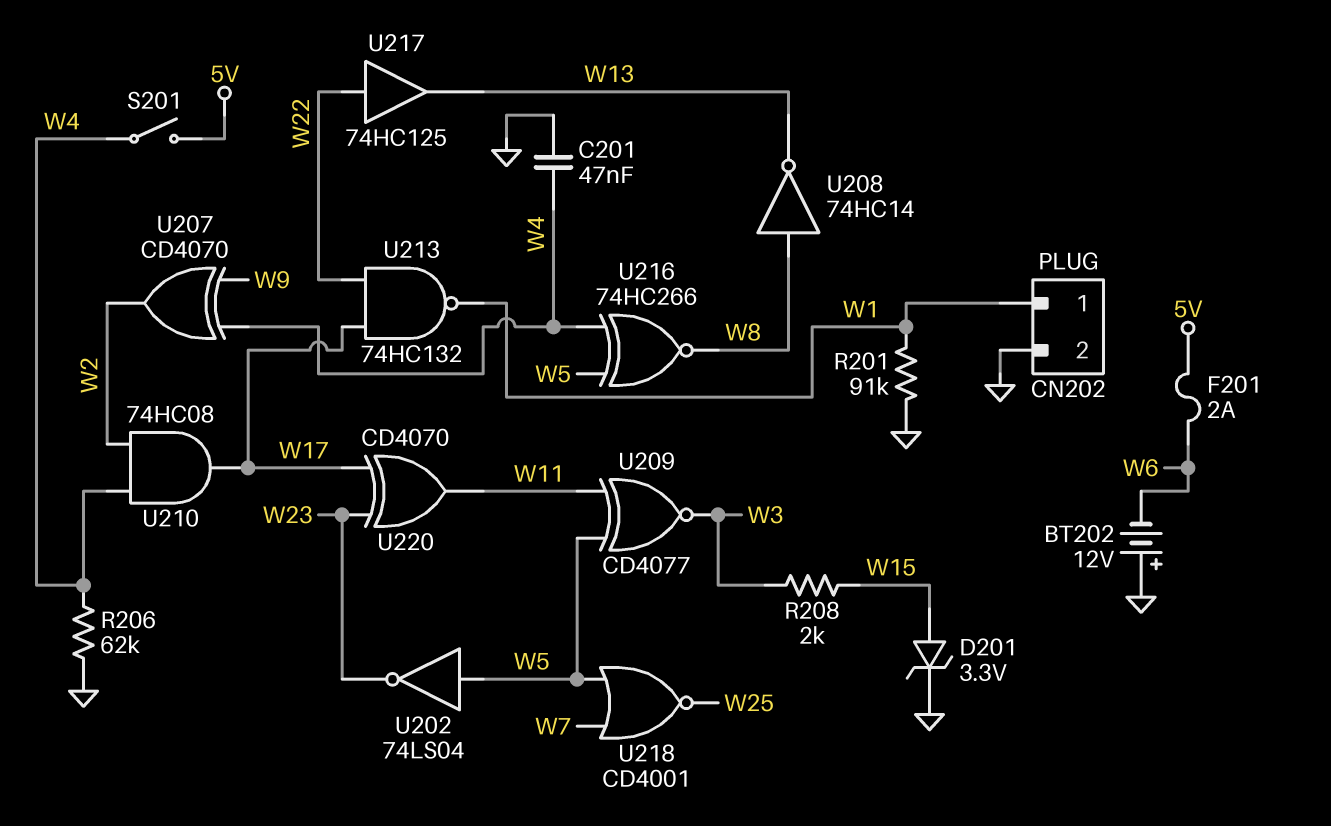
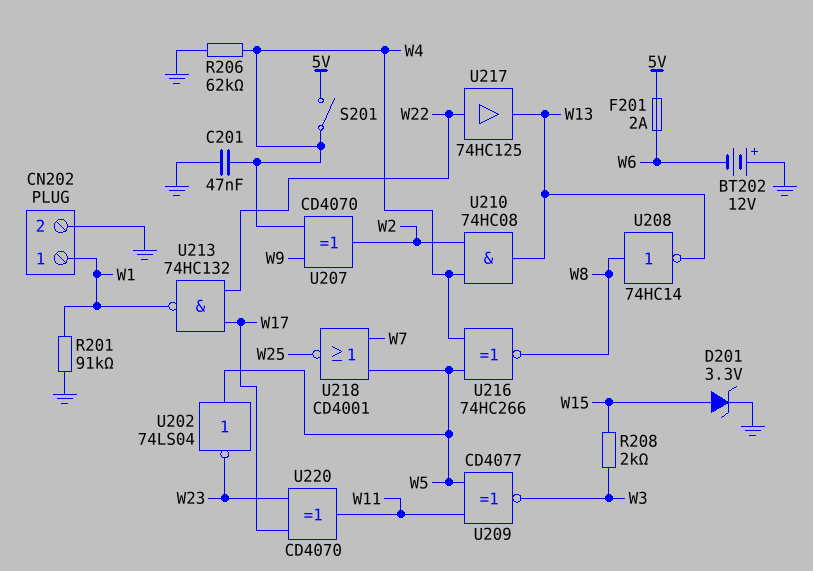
U210: AND 74HC08 (in W2, in W4, out W17) -> AND 74HC08 (in W2, in W4, out W13)

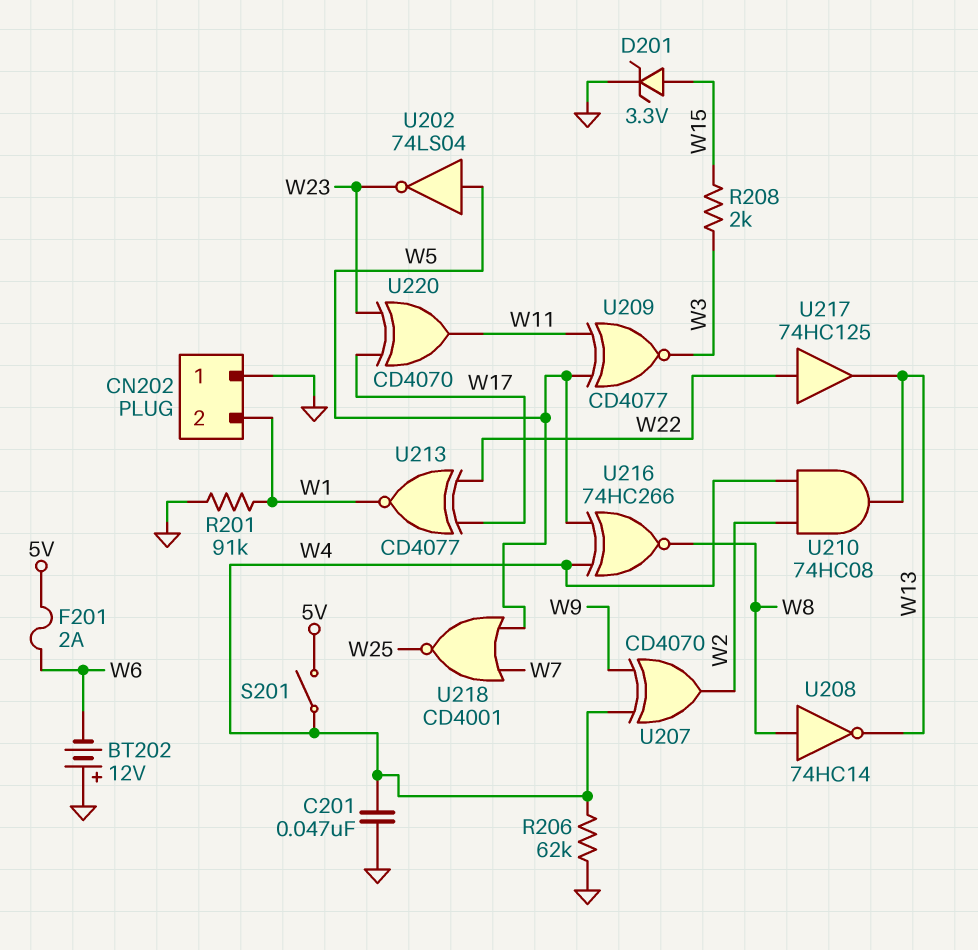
CN202 pin 1: W1 -> GND
CN202 pin 2: GND -> W1
U213: NAND 74HC132 (in W17, in W22, out W1) -> XNOR CD4077 (in W17, in W22, out W1)

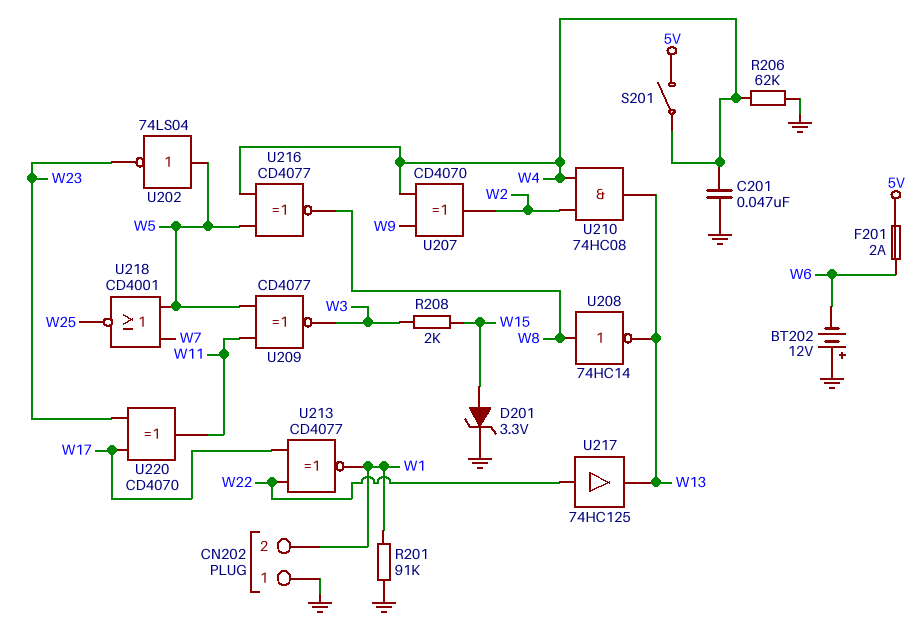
U216: XNOR 74HC266 (in W4, in W5, out W8) -> XNOR CD4077 (in W4, in W5, out W8)

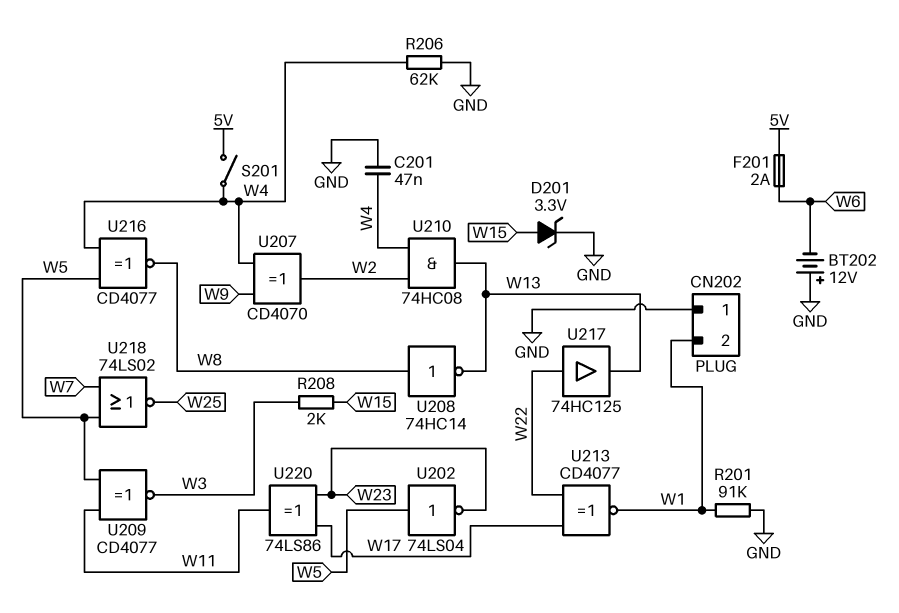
U218: NOR CD4001 (in W5, in W7, out W25) -> NOR 74LS02 (in W5, in W7, out W25)
U220: XOR CD4070 (in W17, in W23, out W11) -> XOR 74LS86 (in W17, in W23, out W11)

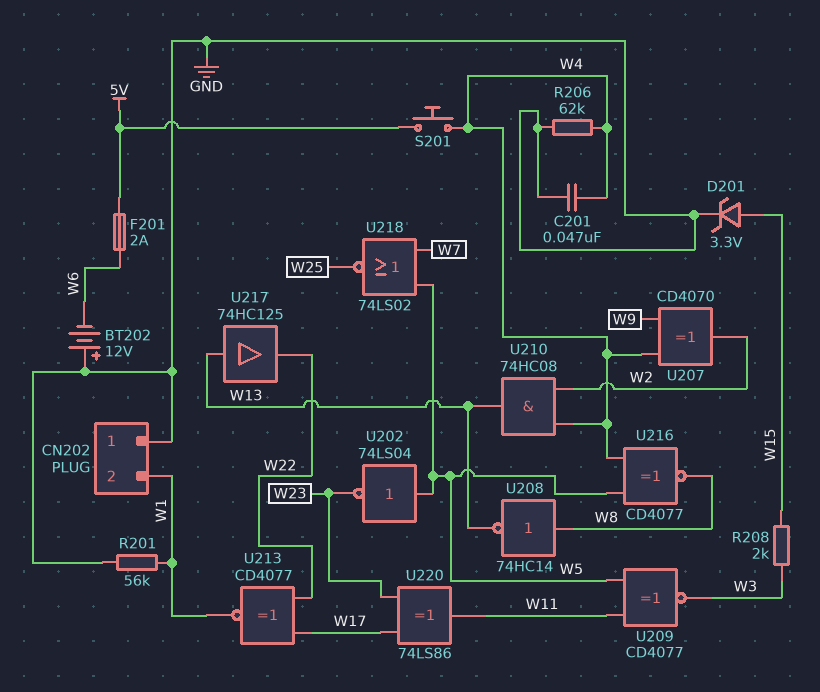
R201: 91k (GND, W1) -> 56k (GND, W1)
S201: switch (5V, W4) -> button (5V, W4)
U217: buffer 74HC125 (in W22, out W13) -> buffer 74HC125 (in W13, out W22)

